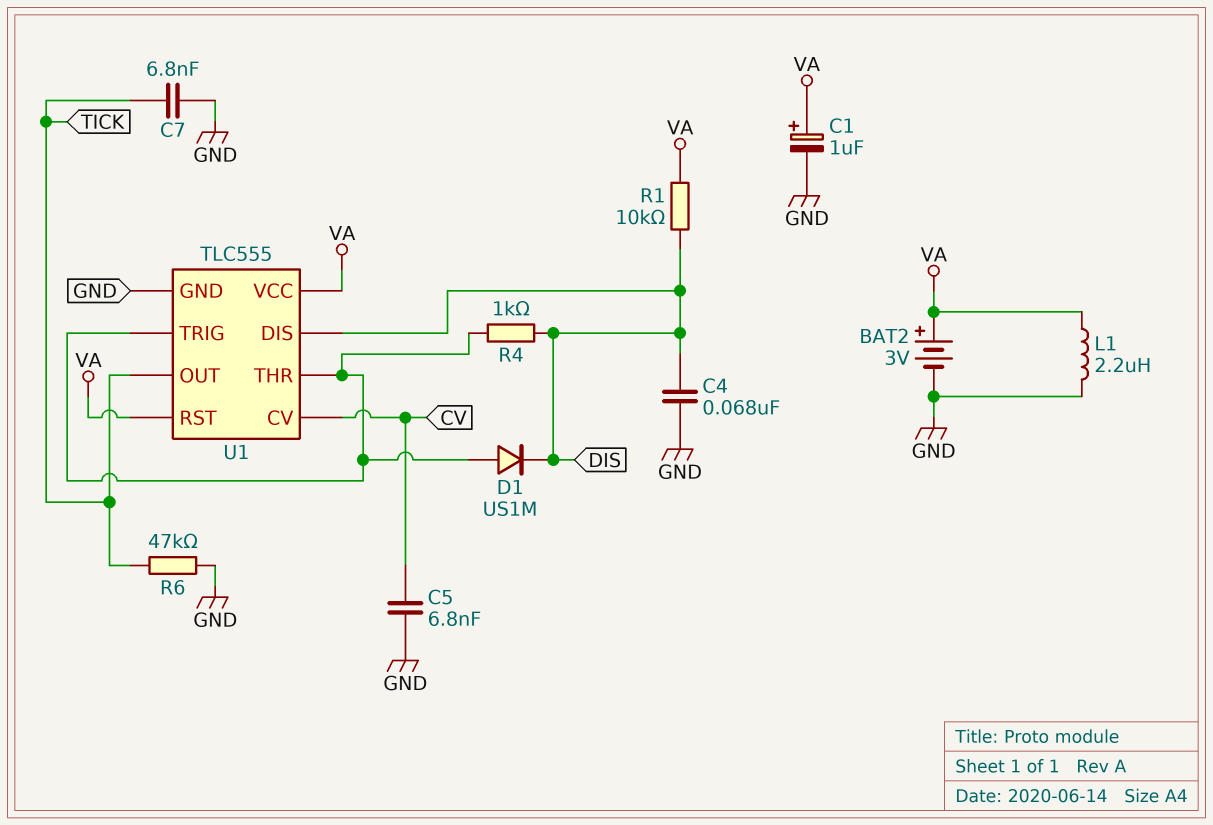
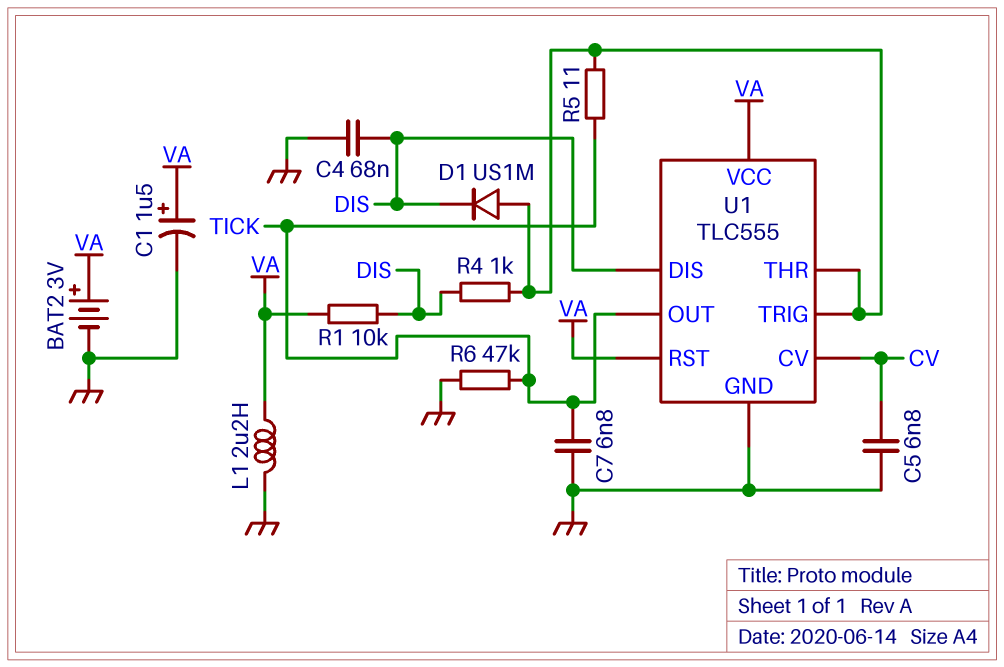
C1: 1uF (plus VA, minus GND) -> 1.5uF (plus VA, minus GND)
R5: none -> 11 (TICK, U1/THR)

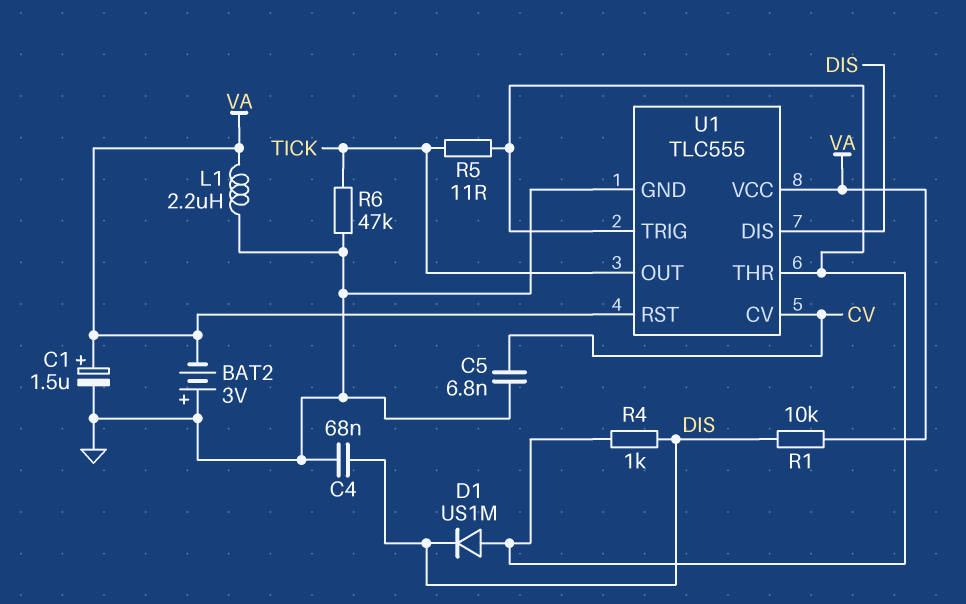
BAT2: 3V (plus VA, minus GND) -> 3V (plus GND, minus VA)
C7: 6.8nF (GND, TICK) -> none

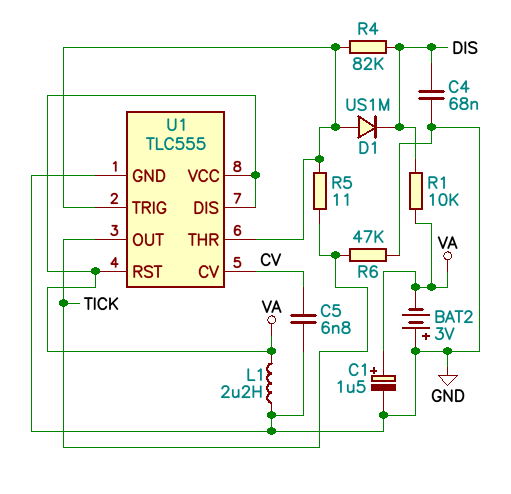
R4: 1k (DIS, U1/THR) -> 82k (DIS, U1/THR)
U1 pin DIS: DIS -> VA

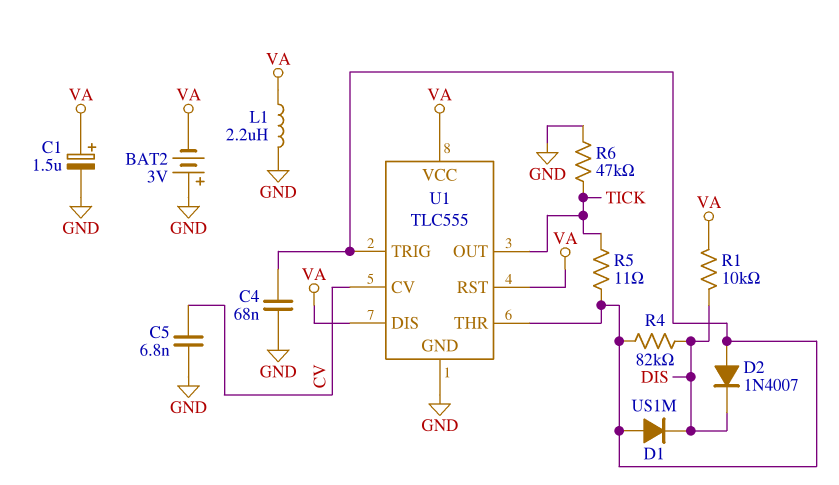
C4: 68nF (DIS, GND) -> 68nF (GND, U1/THR)
D2: none -> diode 1N4007 (A U1/THR, K DIS)

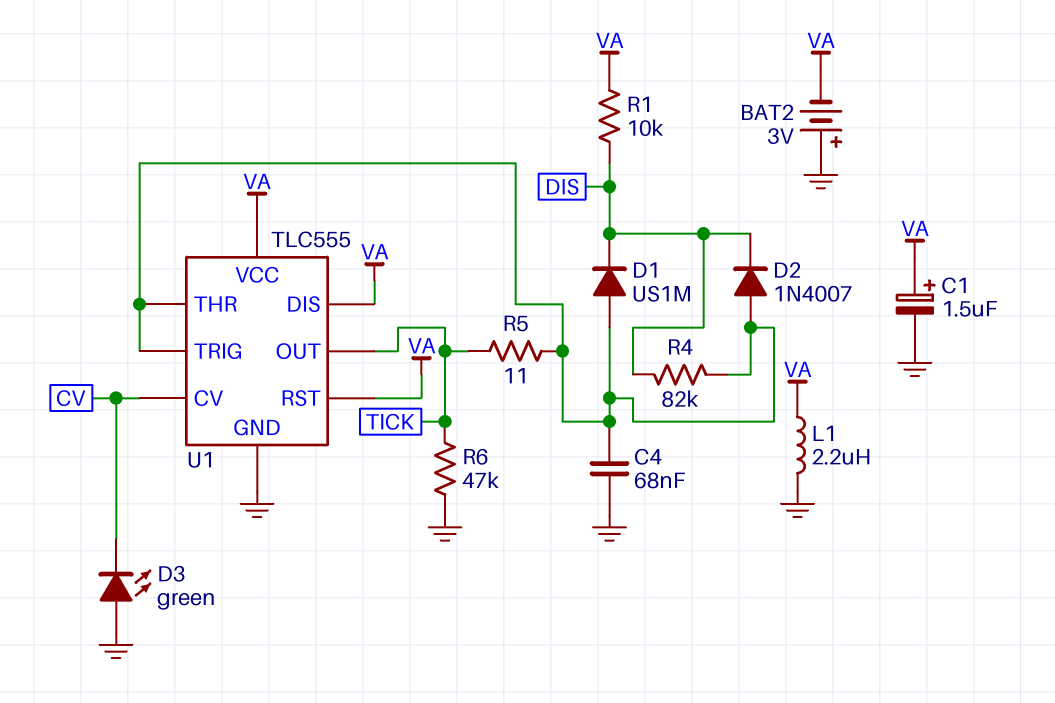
C5: 6.8nF (CV, GND) -> none
D3: none -> LED green (A GND, K CV)

